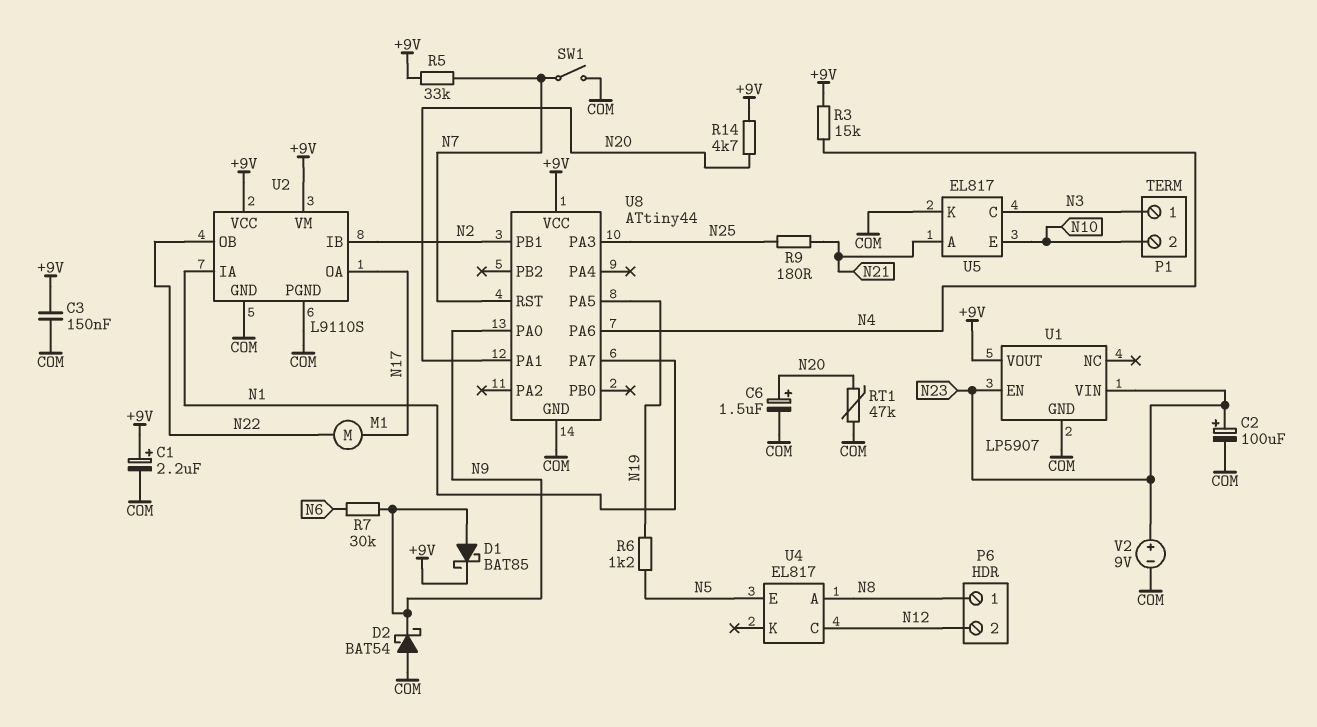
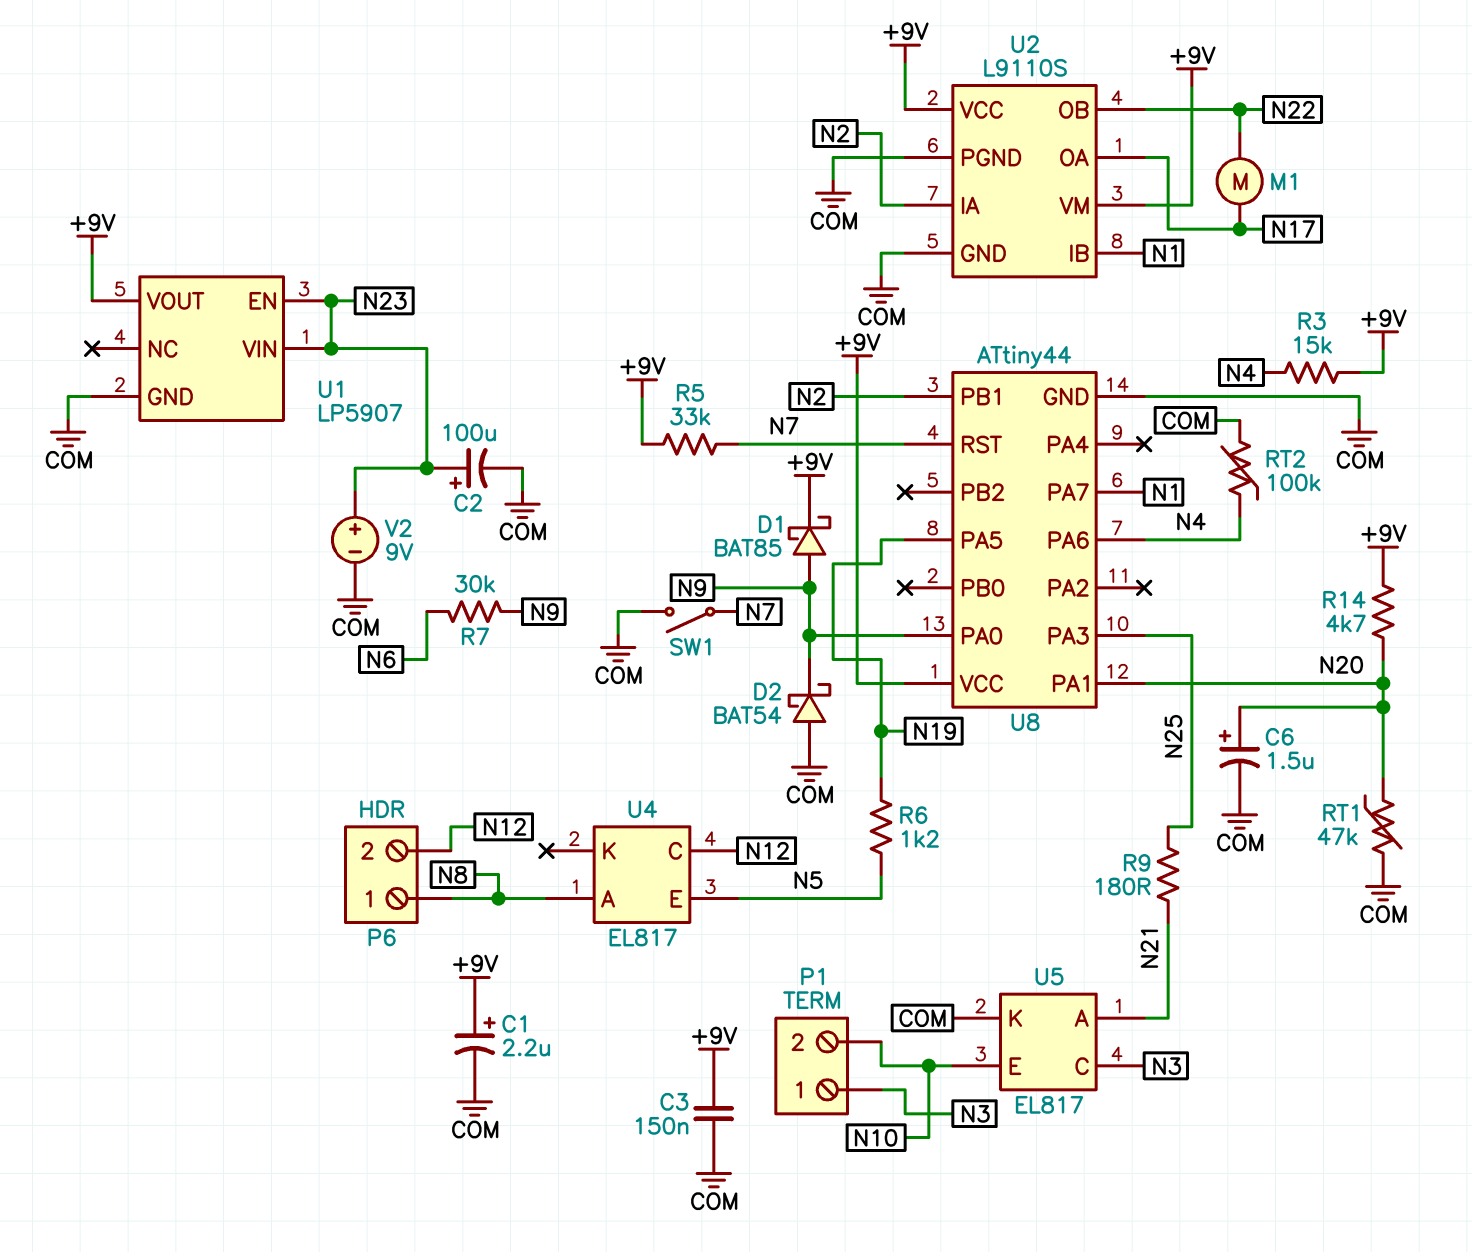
RT2: none -> 100k (COM, N4)
U2 pin IA: N1 -> N2
U2 pin IB: N2 -> N1

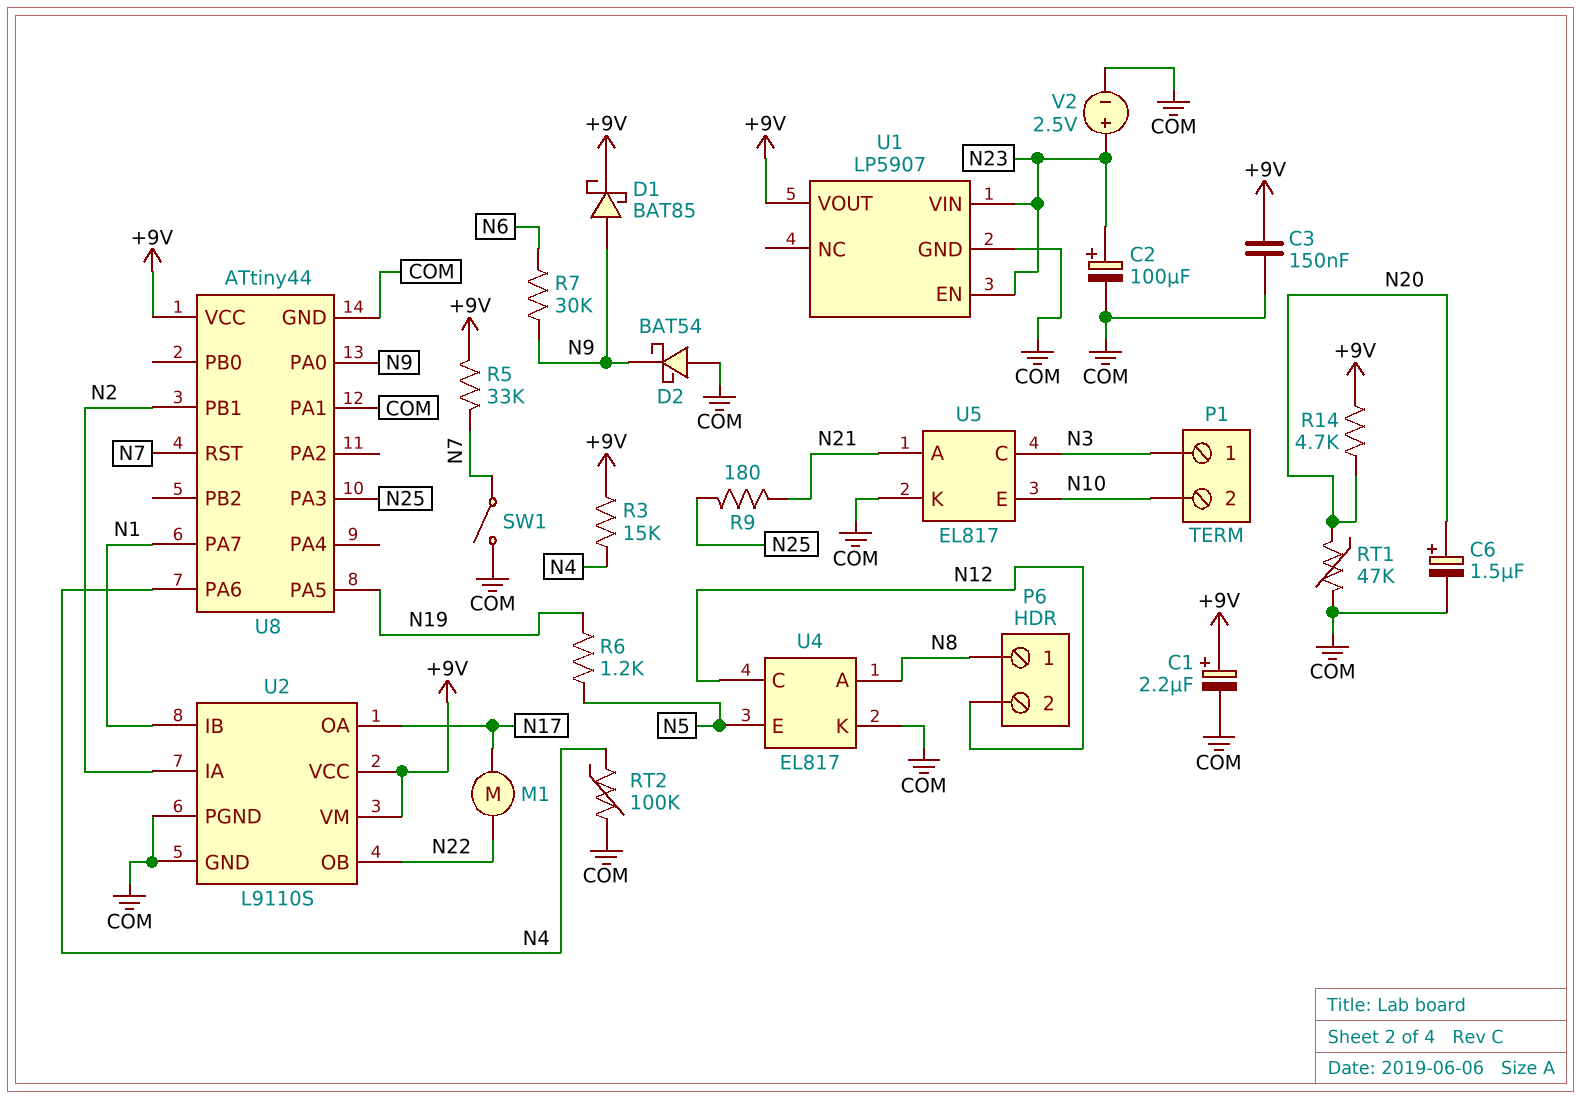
U4 pin K: none -> COM
U8 pin PA1: N20 -> COM
V2: 9V (plus N23, minus COM) -> 2.5V (plus N23, minus COM)

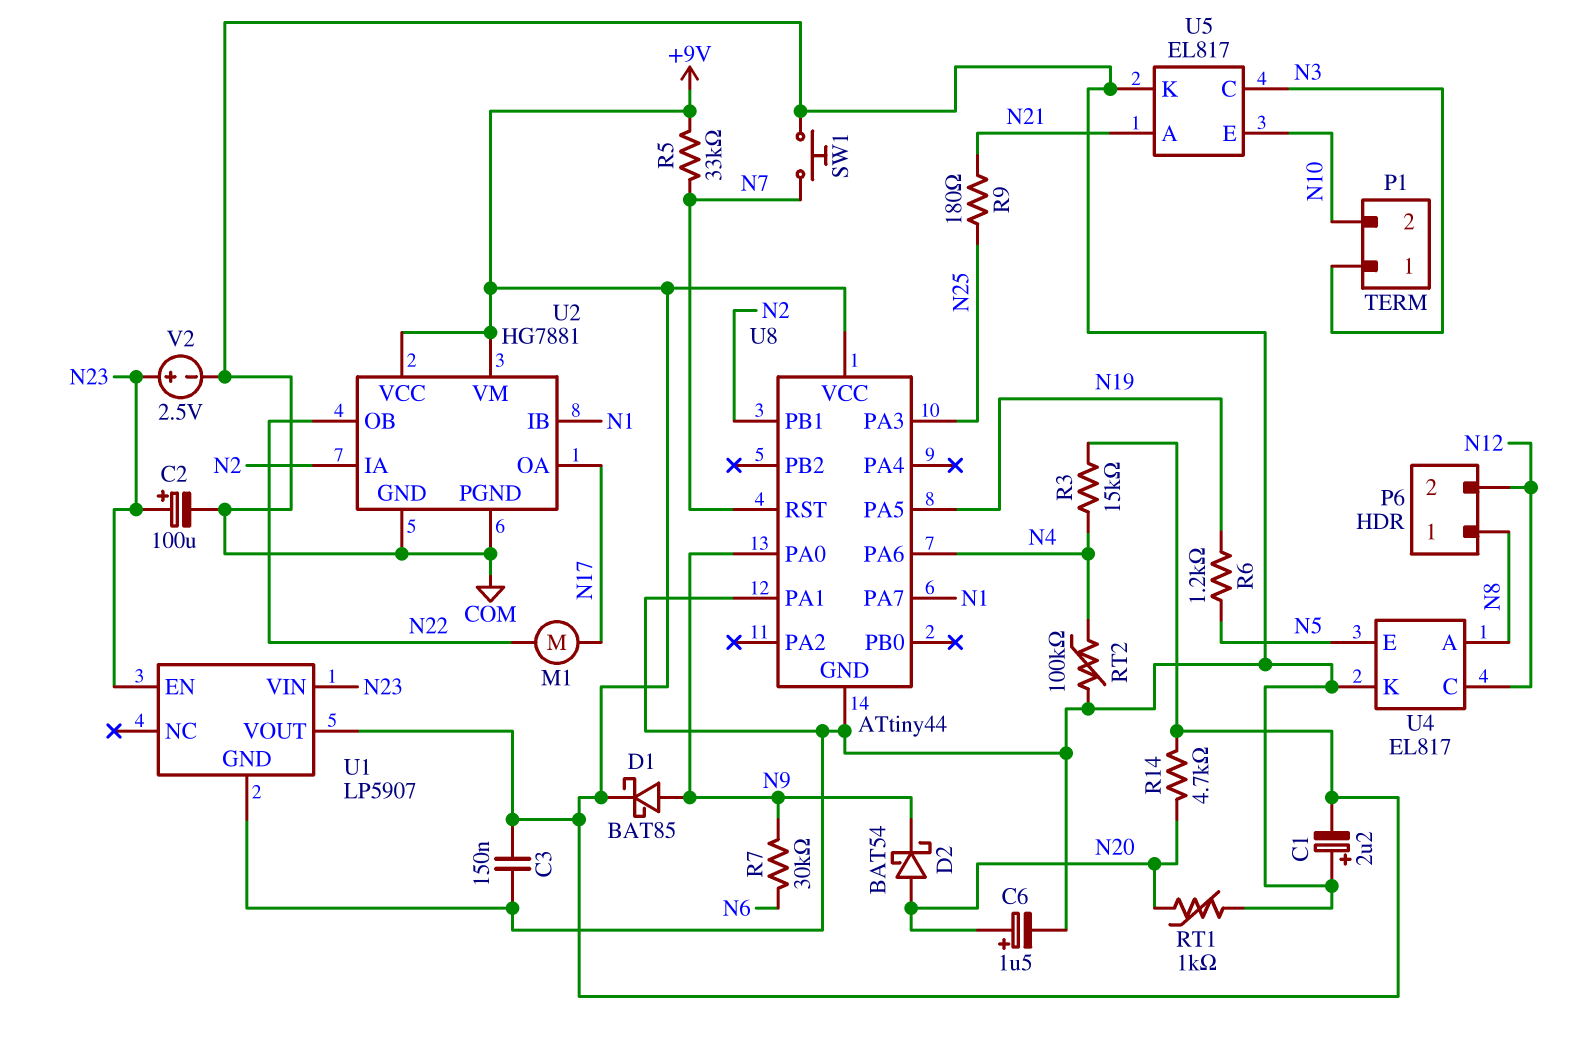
C1: 2.2uF (plus +9V, minus COM) -> 2.2uF (plus COM, minus +9V)
D2: schottky BAT54 (A COM, K N9) -> schottky BAT54 (A N20, K N9)
RT1: 47k (COM, N20) -> 1k (COM, N20)
SW1: switch (COM, N7) -> button (COM, N7)
U2: L9110S -> HG7881

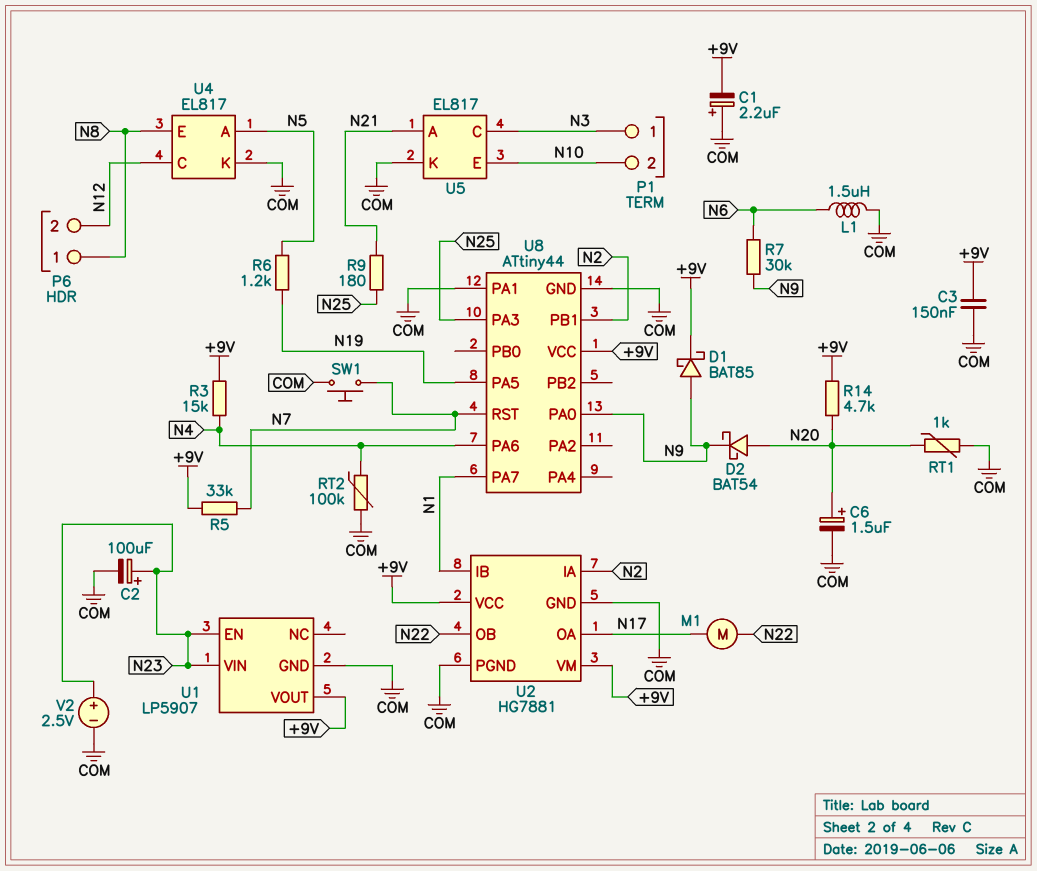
L1: none -> 1.5uH (COM, N6)
U4 pin A: N8 -> N5
U4 pin E: N5 -> N8

